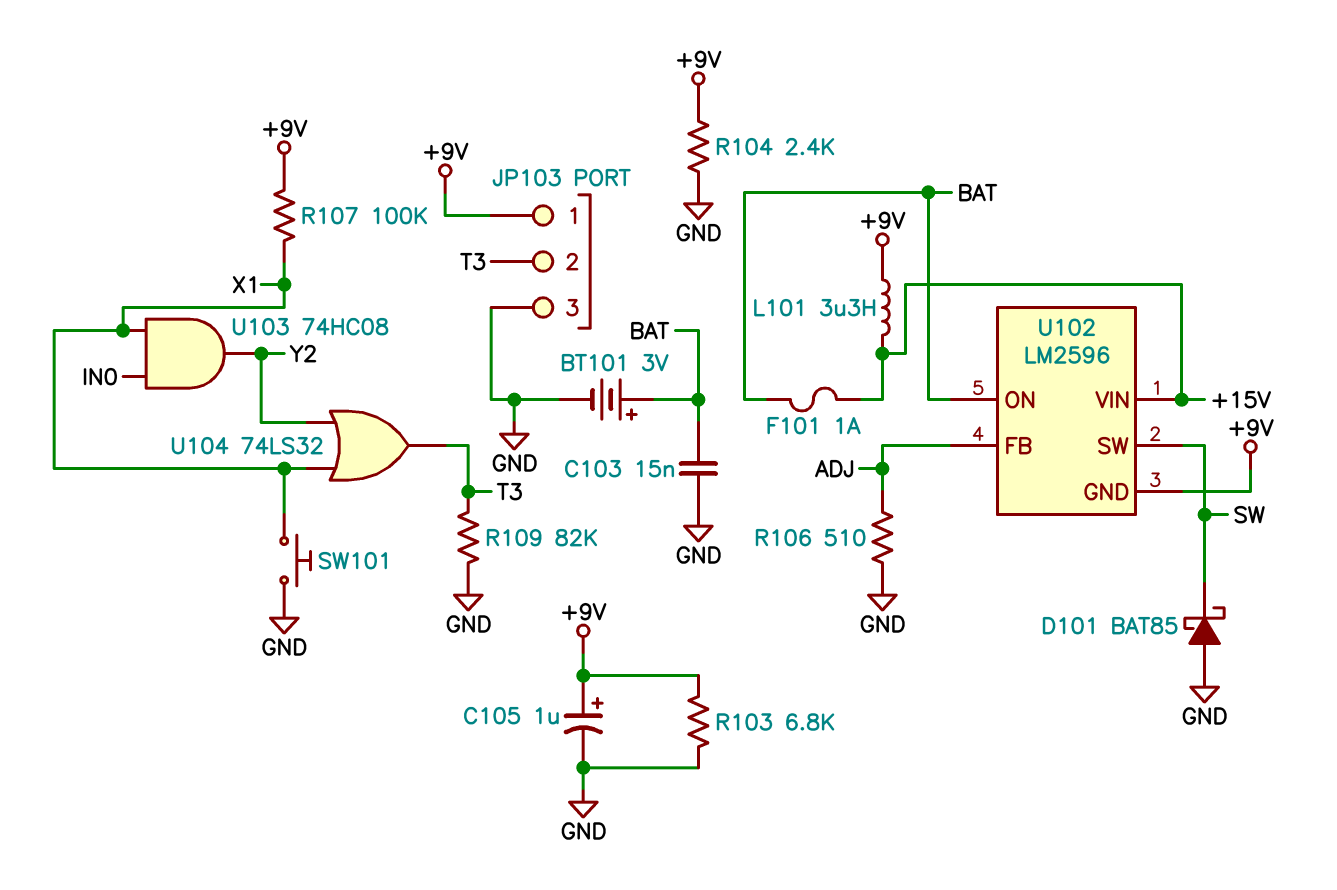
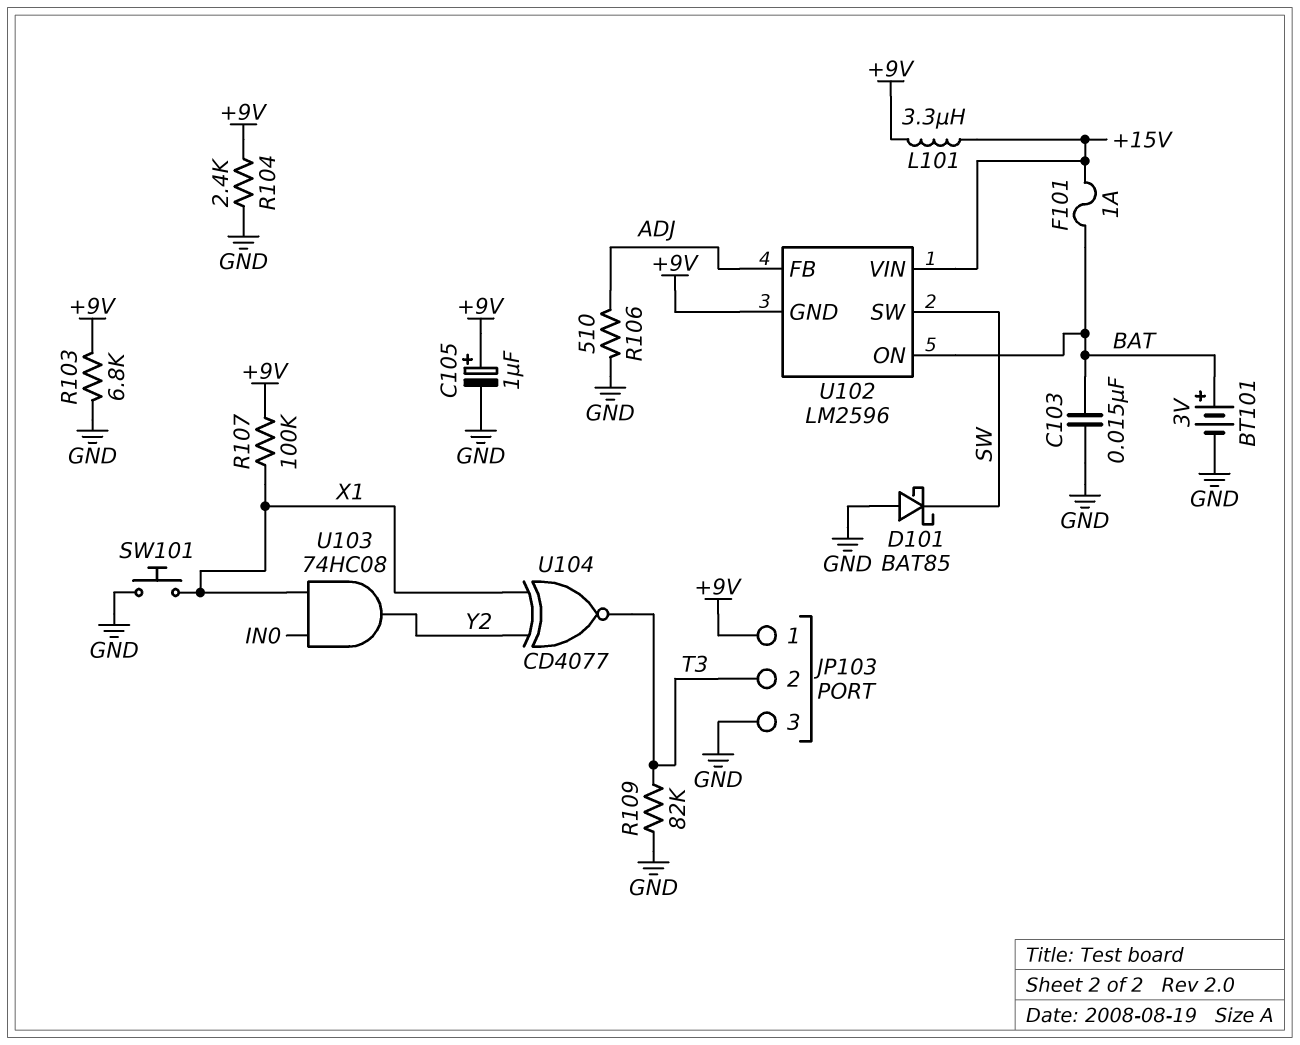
U104: OR 74LS32 (in X1, in Y2, out T3) -> XNOR CD4077 (in X1, in Y2, out T3)

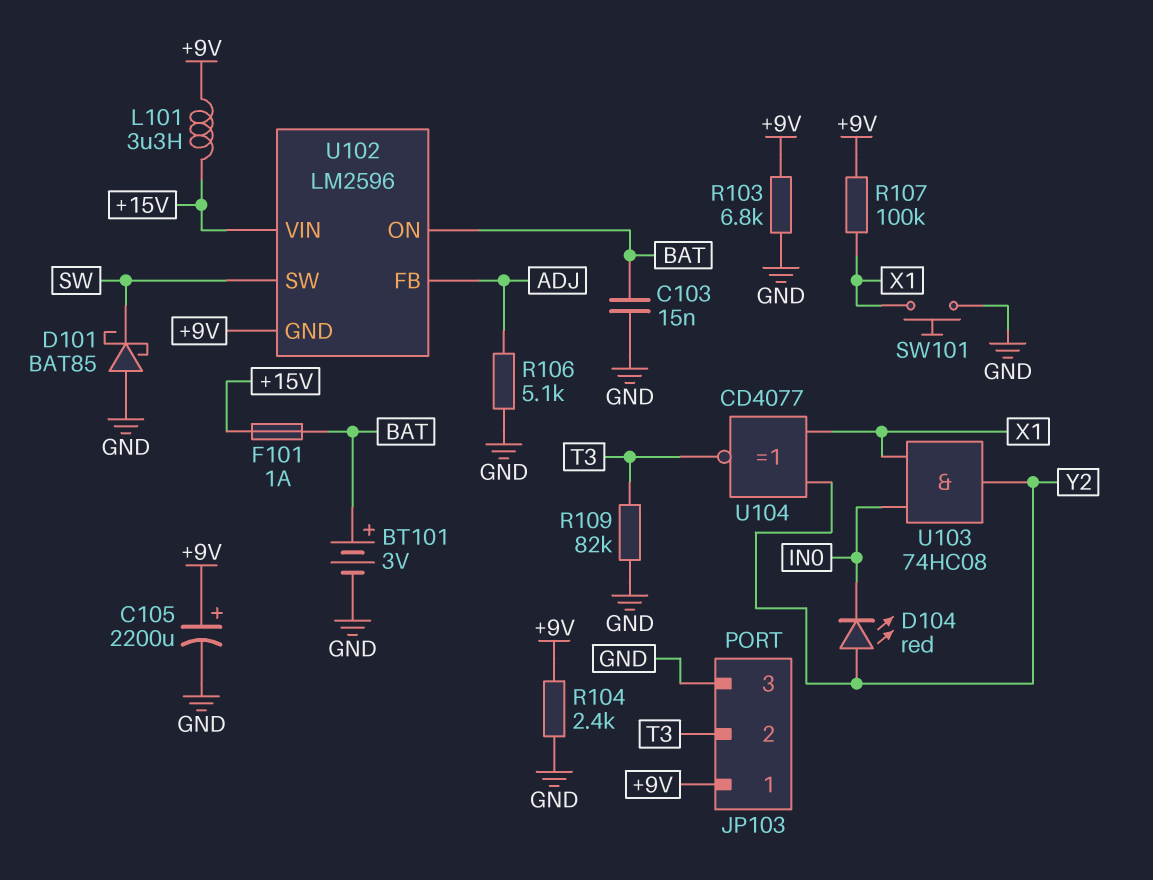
C105: 1uF (plus +9V, minus GND) -> 2200uF (plus +9V, minus GND)
D104: none -> LED red (A Y2, K IN0)
R106: 510 (ADJ, GND) -> 5.1k (ADJ, GND)

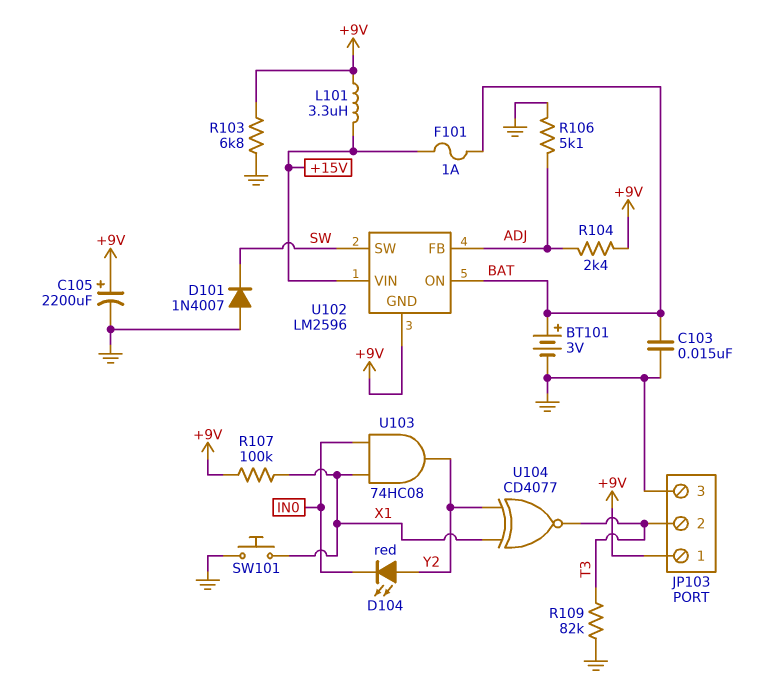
D101: schottky BAT85 (A GND, K SW) -> diode 1N4007 (A GND, K SW)
R104: 2.4k (+9V, GND) -> 2.4k (+9V, ADJ)

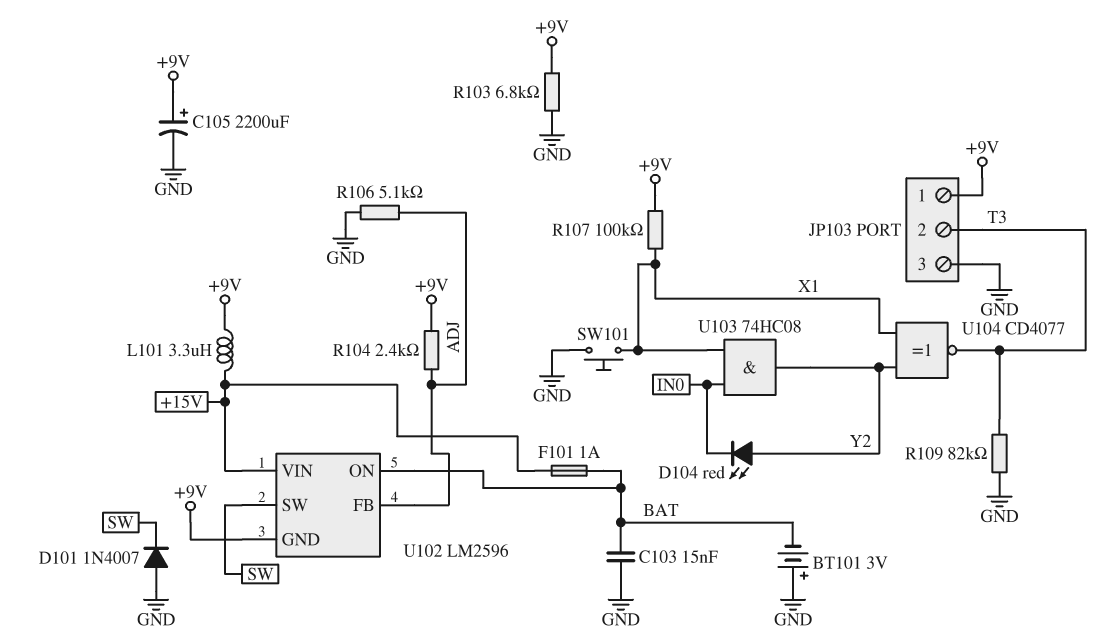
BT101: 3V (plus BAT, minus GND) -> 3V (plus GND, minus BAT)

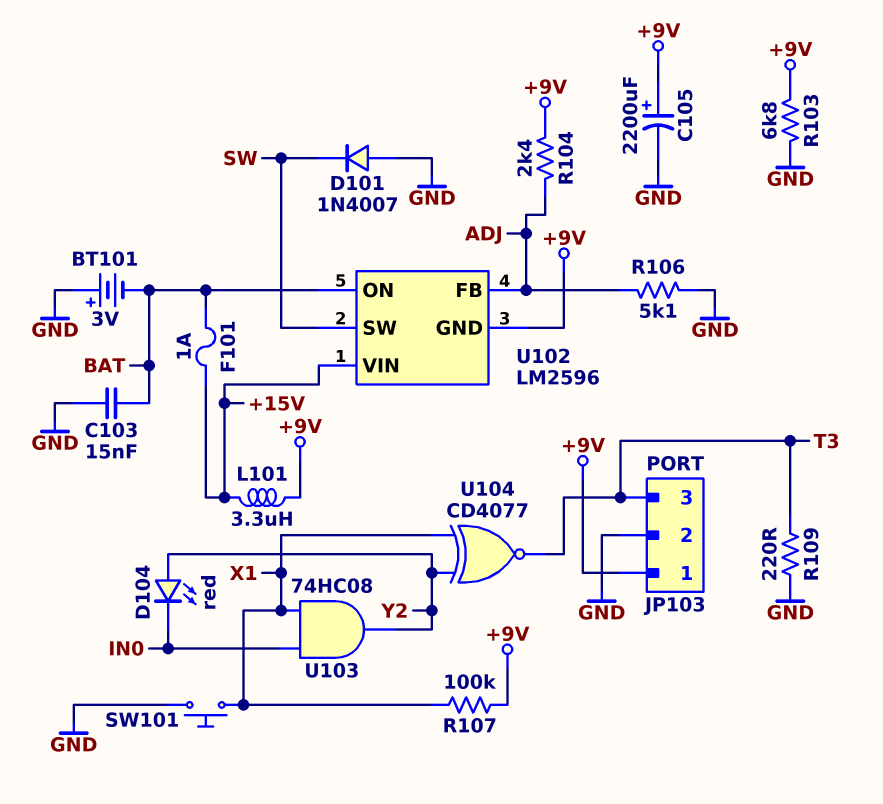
JP103 pin 2: T3 -> GND
JP103 pin 3: GND -> T3
R109: 82k (GND, T3) -> 220 (GND, T3)

